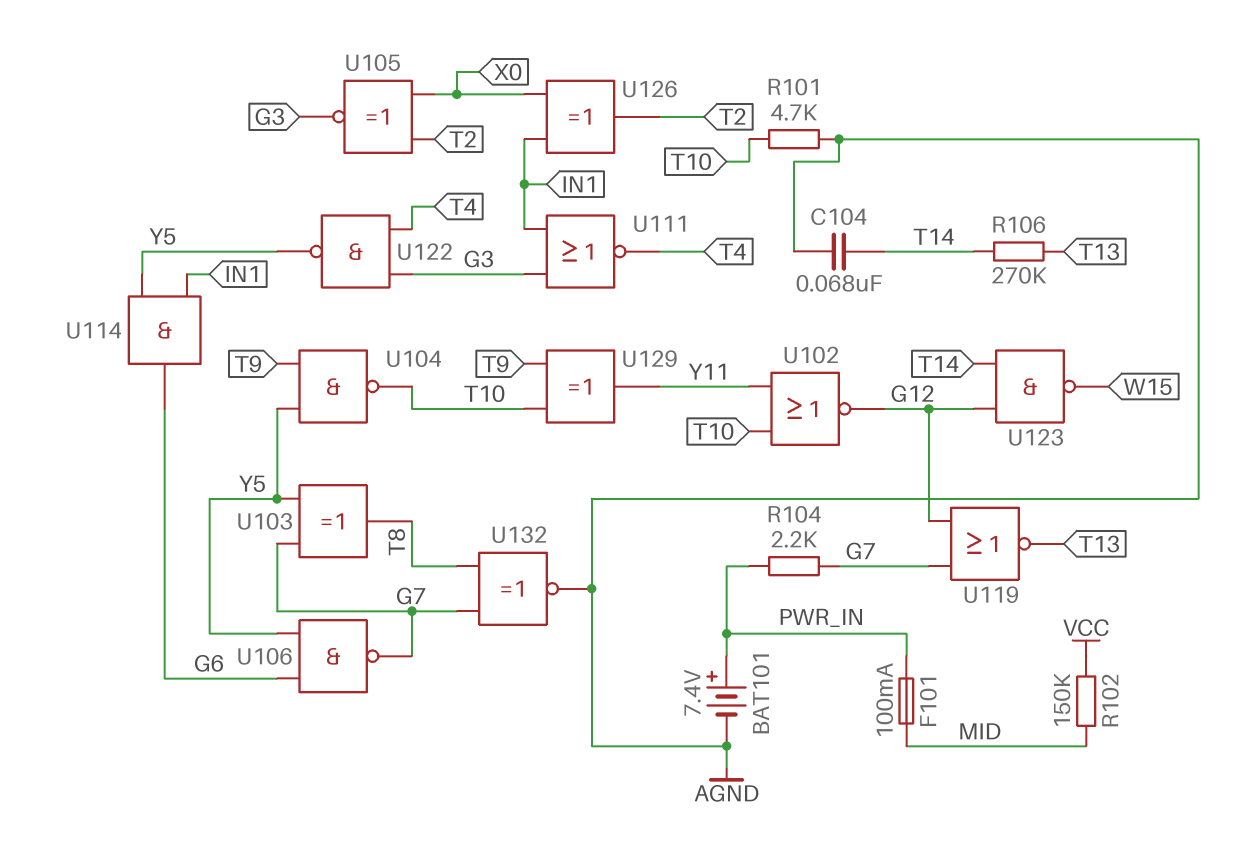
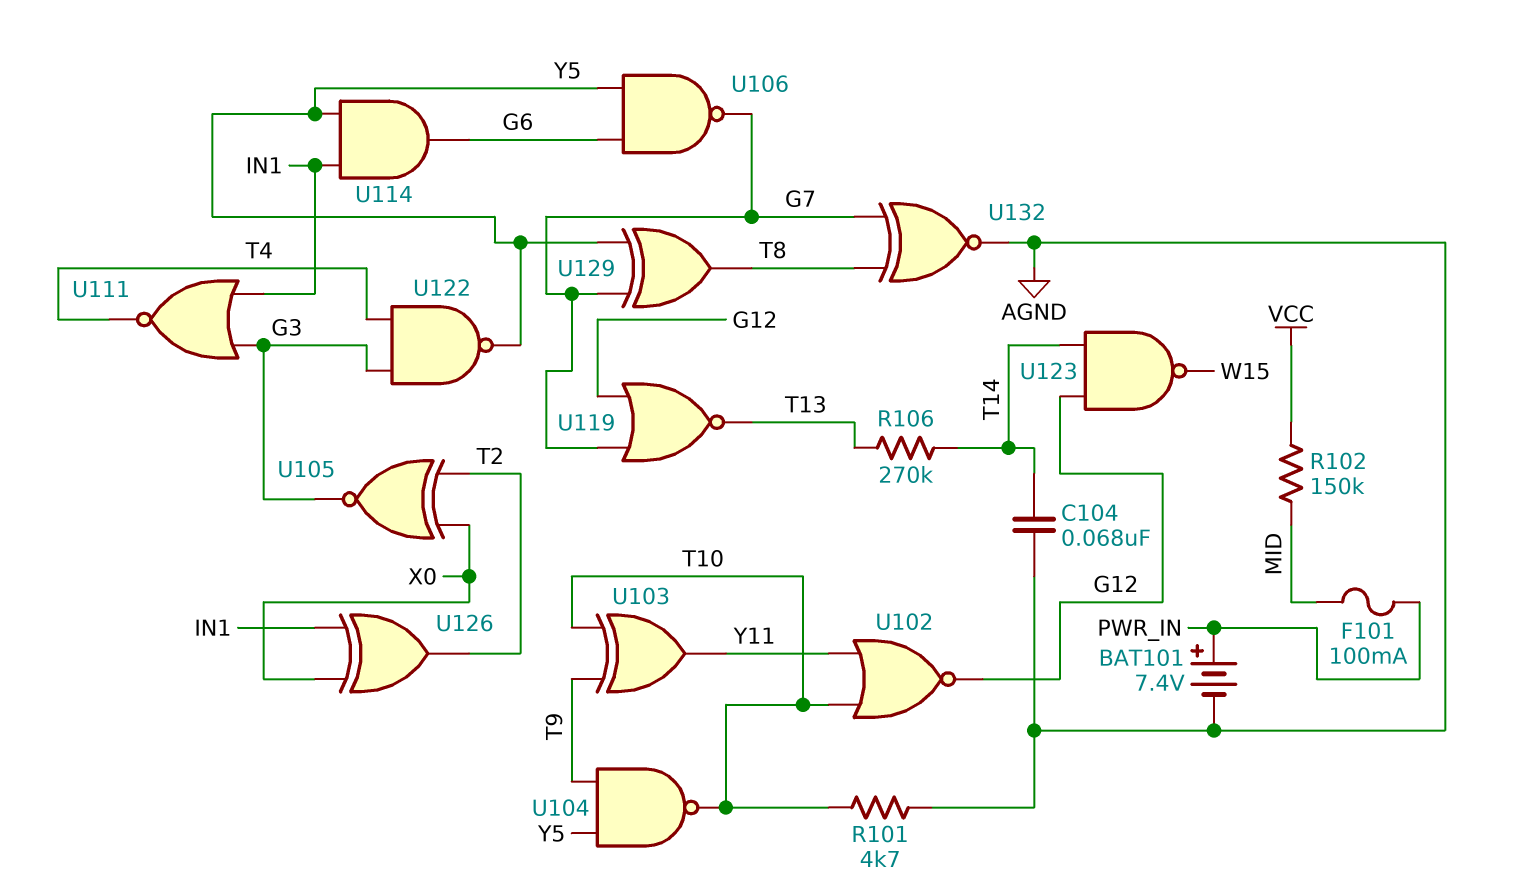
R104: 2.2k (G7, PWR_IN) -> none
U103: XOR (in G7, in Y5, out T8) -> XOR (in T9, in T10, out Y11)
U129: XOR (in T9, in T10, out Y11) -> XOR (in G7, in Y5, out T8)

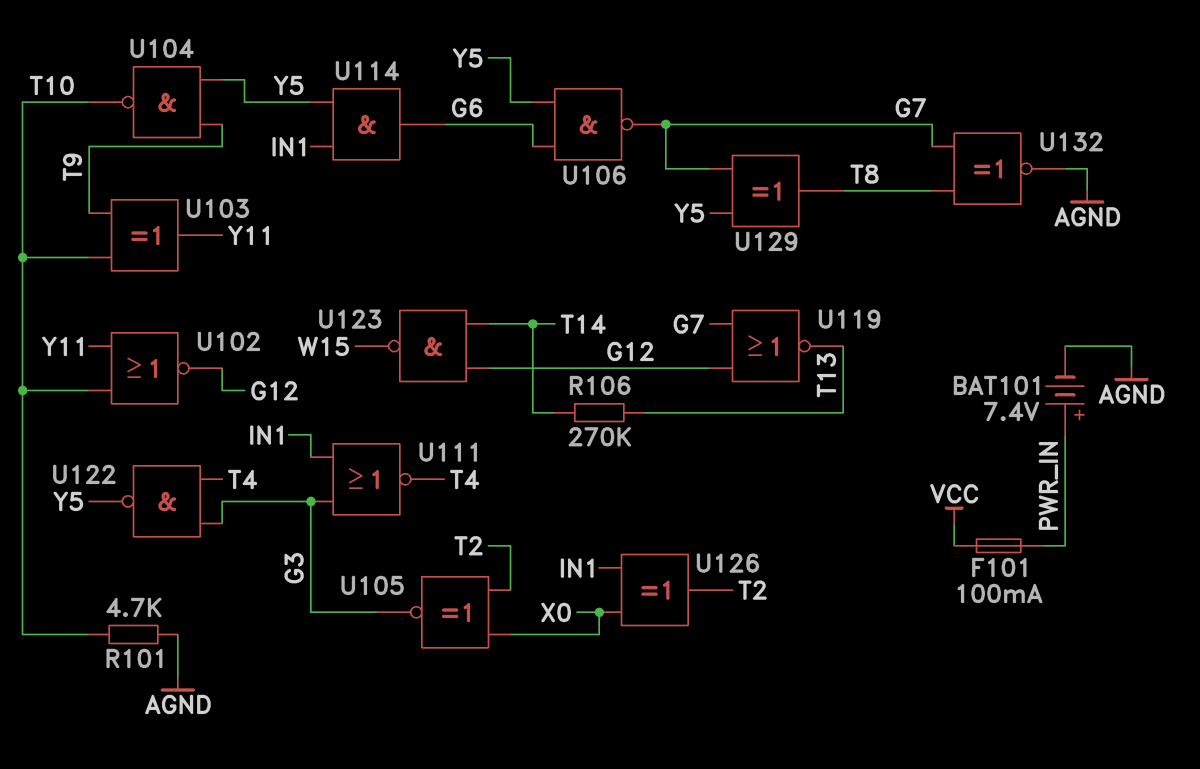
C104: 68nF (AGND, T14) -> none
F101: 100mA (MID, PWR_IN) -> 100mA (PWR_IN, VCC)
R102: 150k (MID, VCC) -> none

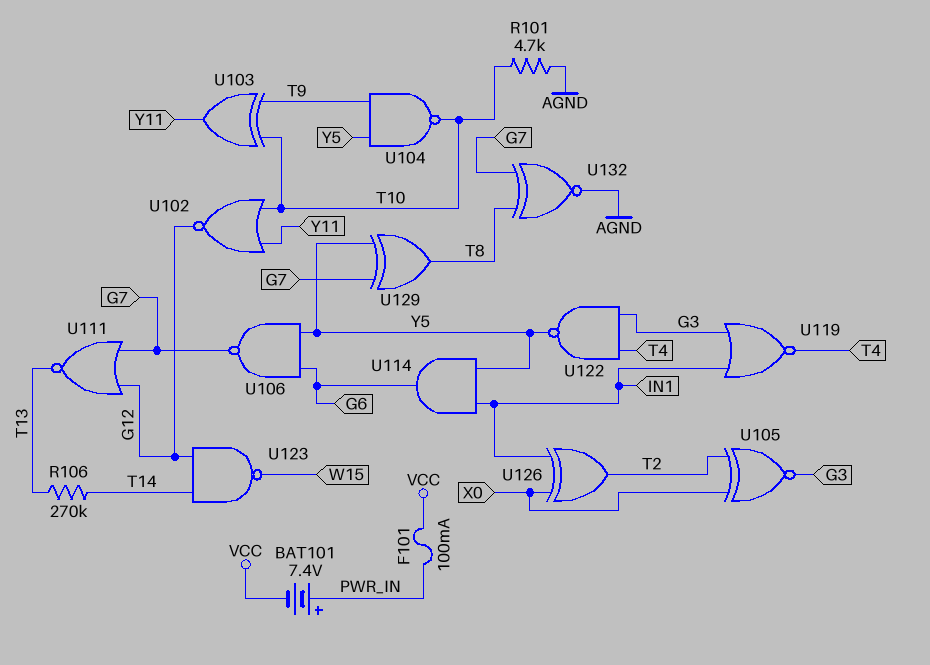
BAT101: 7.4V (plus PWR_IN, minus AGND) -> 7.4V (plus PWR_IN, minus VCC)
U111: NOR (in G3, in IN1, out T4) -> NOR (in G7, in G12, out T13)
U119: NOR (in G7, in G12, out T13) -> NOR (in G3, in IN1, out T4)

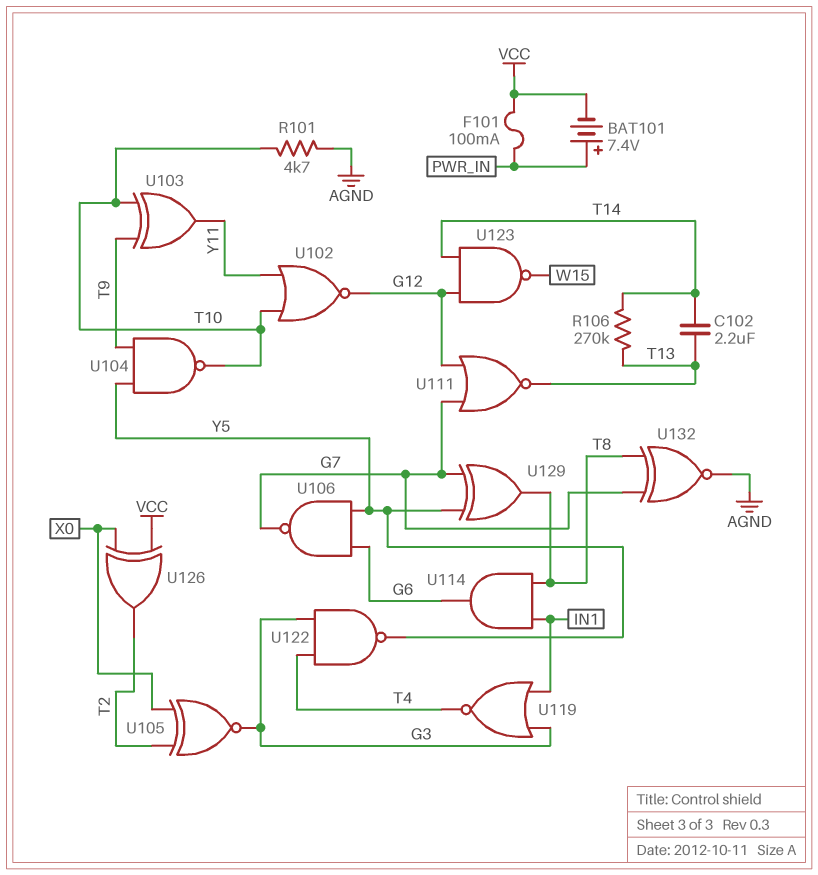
C102: none -> 2.2uF (T13, T14)
U114: AND (in IN1, in Y5, out G6) -> AND (in IN1, in T8, out G6)
U126: XOR (in IN1, in X0, out T2) -> XOR (in VCC, in X0, out T2)

